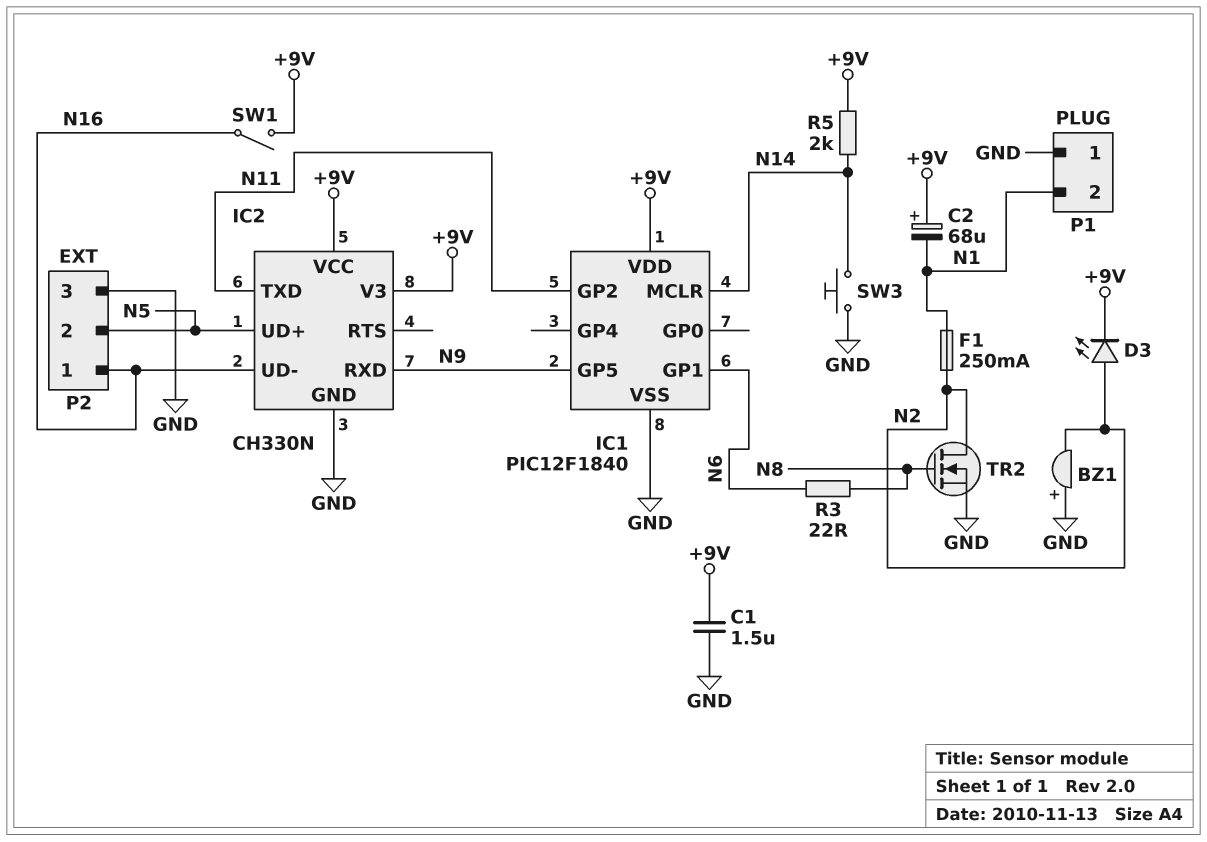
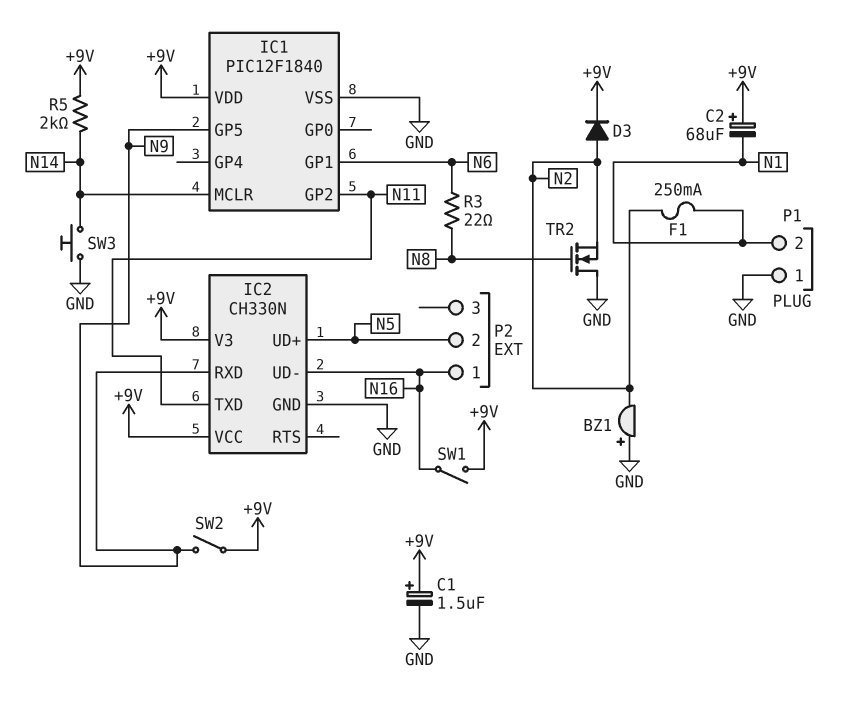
C1: 1.5uF (+9V, GND) -> 1.5uF (plus +9V, minus GND)
D3: LED (A N2, K +9V) -> diode (A N2, K +9V)
P2 pin 3: GND -> none
SW2: none -> switch (+9V, N9)
TR2: NMOS (G N8, D N2, S GND) -> NMOS (G N8, D GND, S N2)

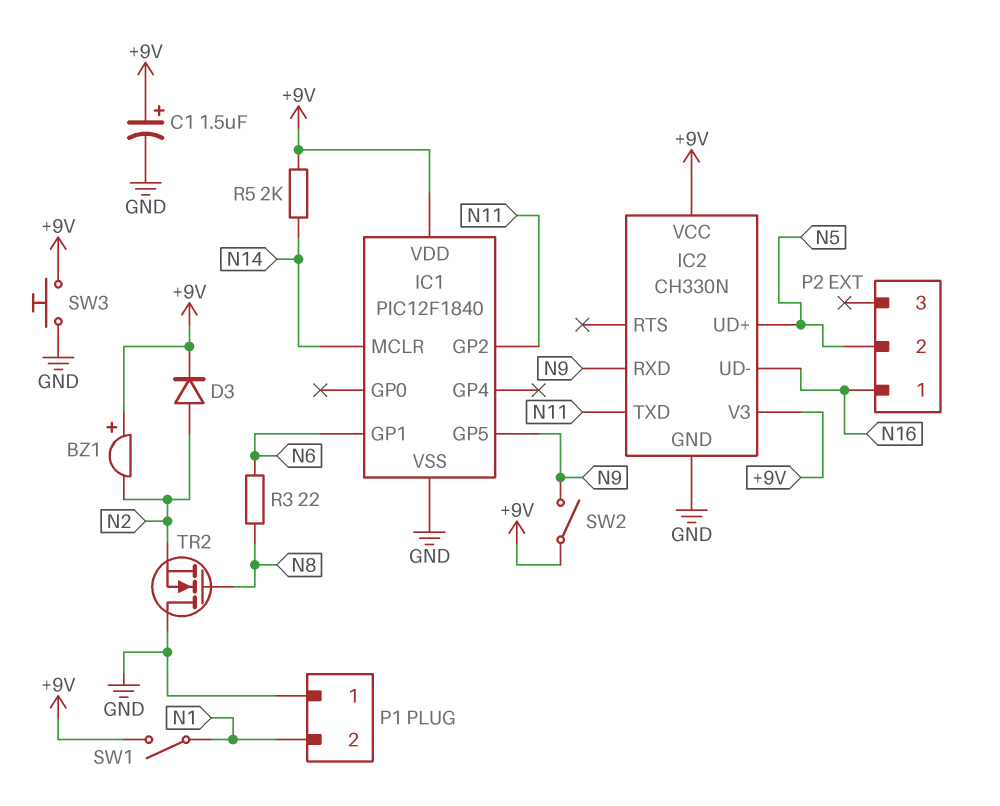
BZ1: buzzer (plus GND, minus N2) -> buzzer (plus +9V, minus N2)
C2: 68uF (plus +9V, minus N1) -> none
F1: 250mA (N1, N2) -> none
SW1: switch (+9V, N16) -> switch (+9V, N1)
SW3: button (GND, N14) -> button (+9V, GND)

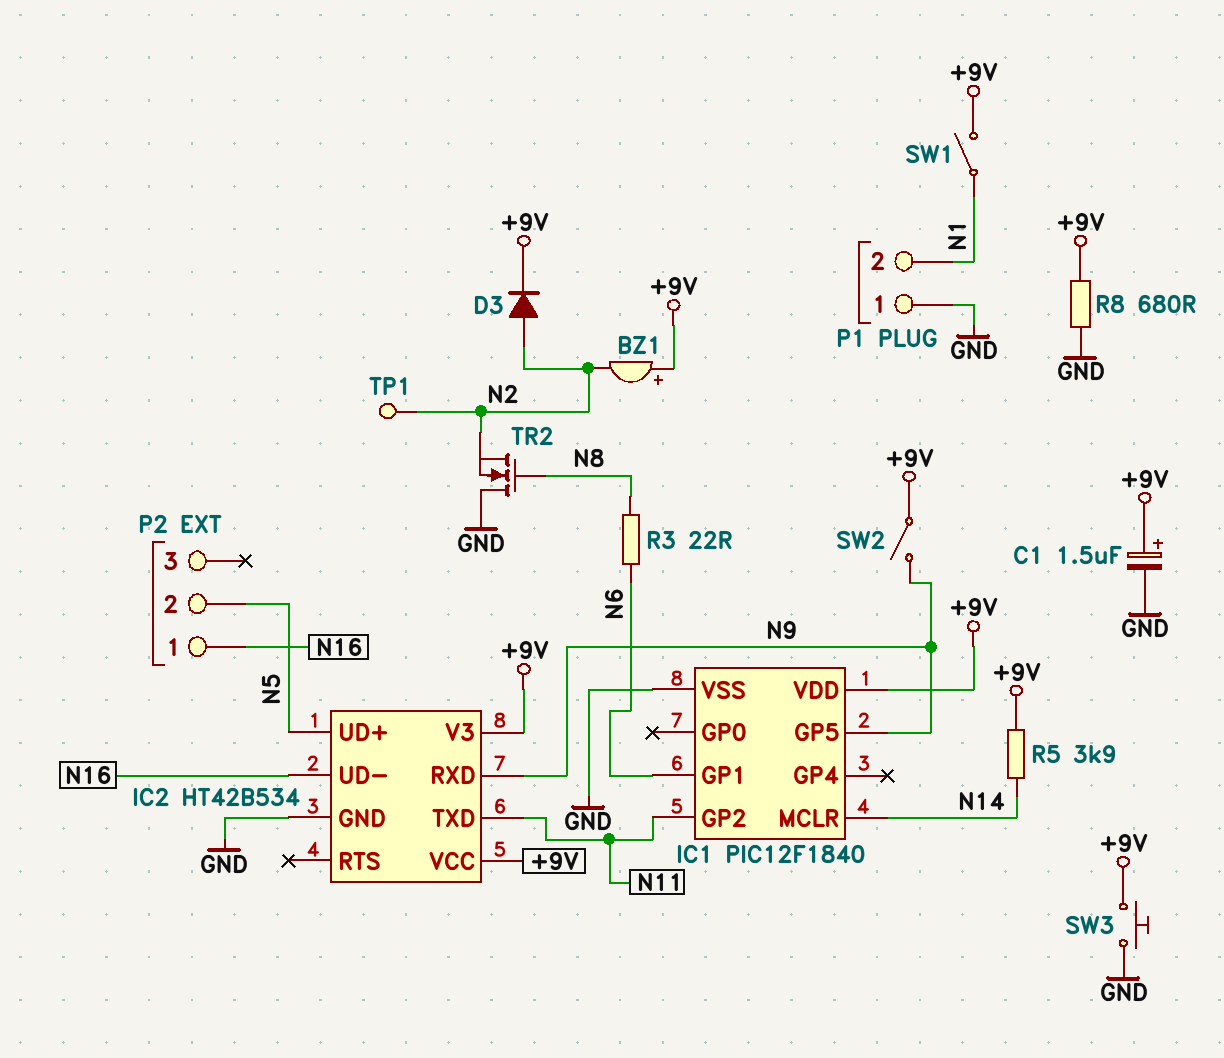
IC2: CH330N -> HT42B534
R5: 2k (+9V, N14) -> 3.9k (+9V, N14)
R8: none -> 680 (+9V, GND)
TP1: none -> test point (N2)

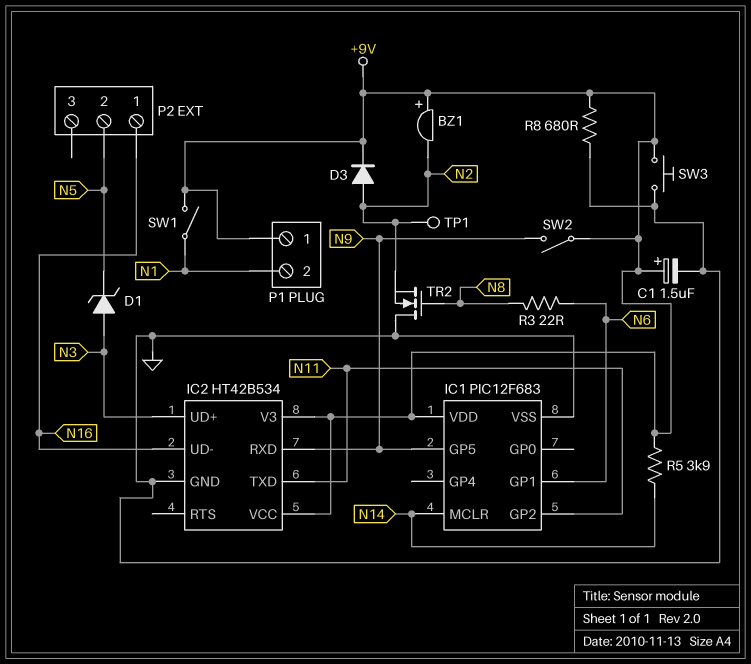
D1: none -> zener (A N3, K N5)
IC1: PIC12F1840 -> PIC12F683
IC2 pin UD+: N5 -> N3
P1 pin 1: GND -> +9V

